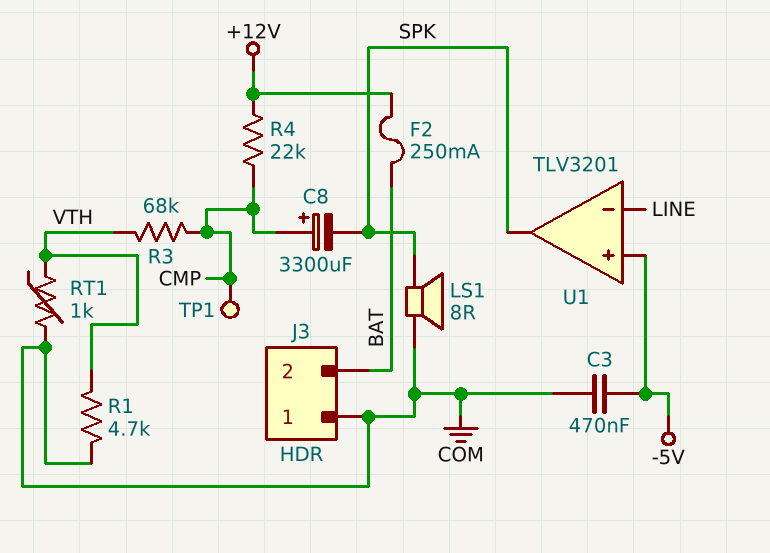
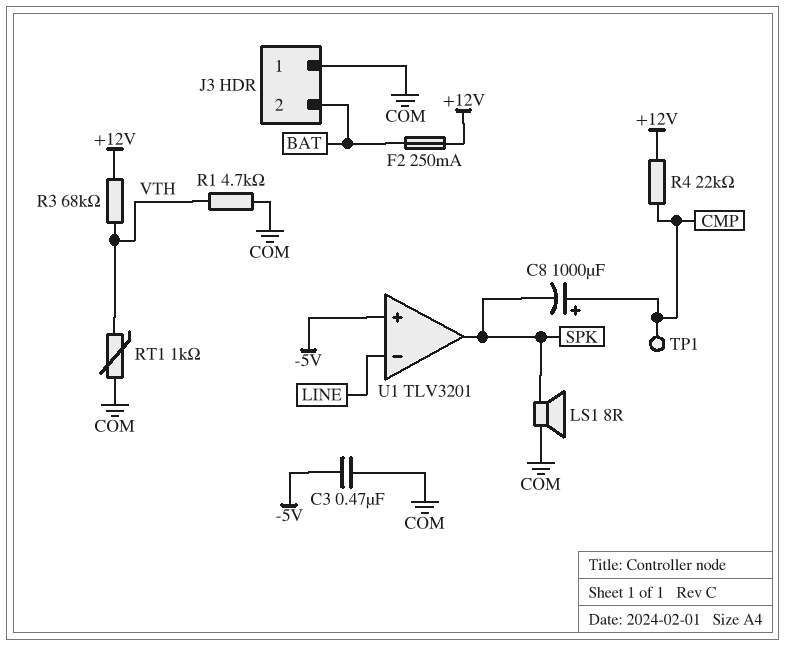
C8: 3300uF (plus CMP, minus SPK) -> 1000uF (plus CMP, minus SPK)
R3: 68k (CMP, VTH) -> 68k (+12V, VTH)

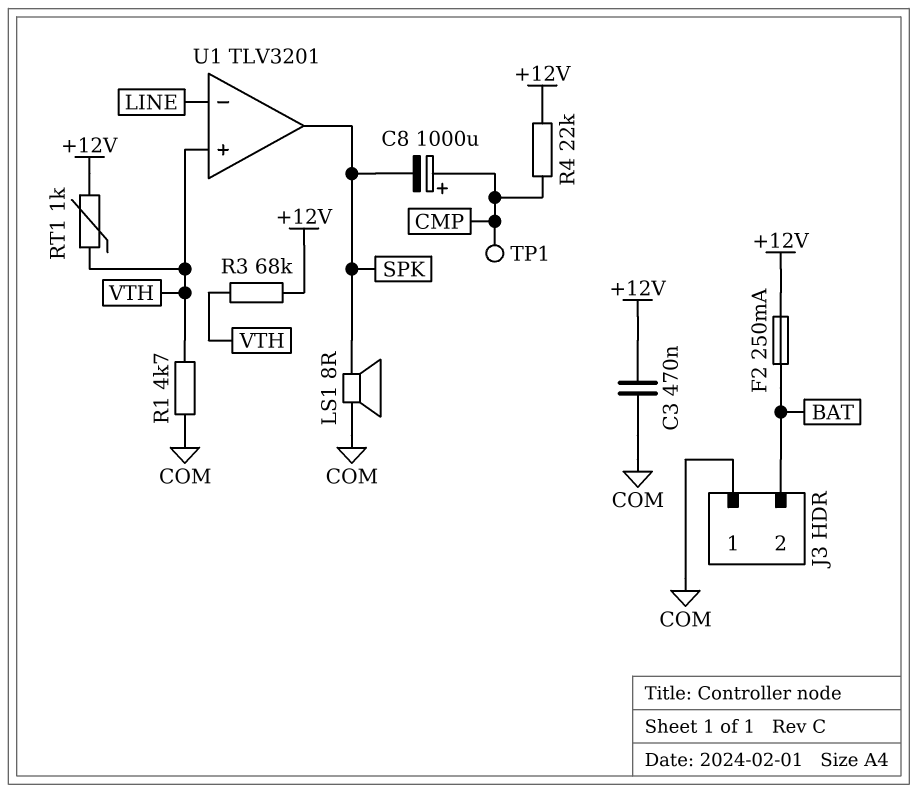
C3: 470nF (-5V, COM) -> 470nF (+12V, COM)
RT1: 1k (COM, VTH) -> 1k (+12V, VTH)
U1 pin in+: -5V -> VTH

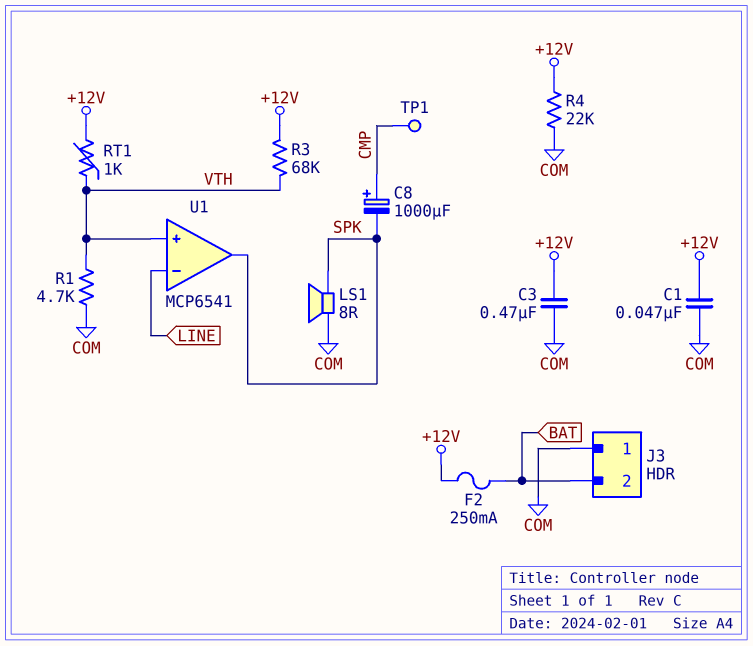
C1: none -> 47nF (+12V, COM)
R4: 22k (+12V, CMP) -> 22k (+12V, COM)
U1: TLV3201 -> MCP6541

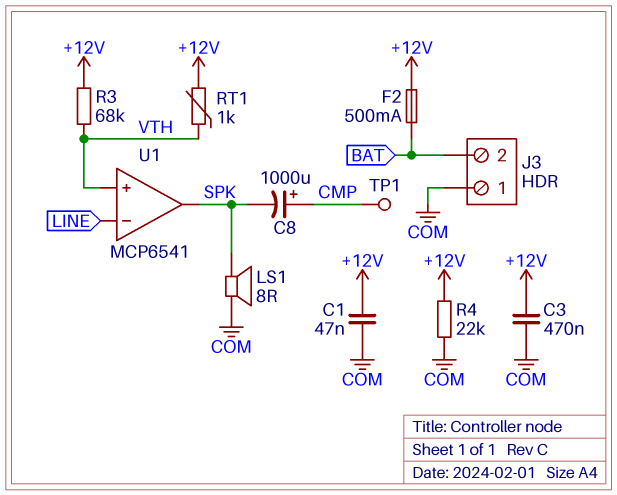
F2: 250mA (+12V, BAT) -> 500mA (+12V, BAT)
R1: 4.7k (COM, VTH) -> none

